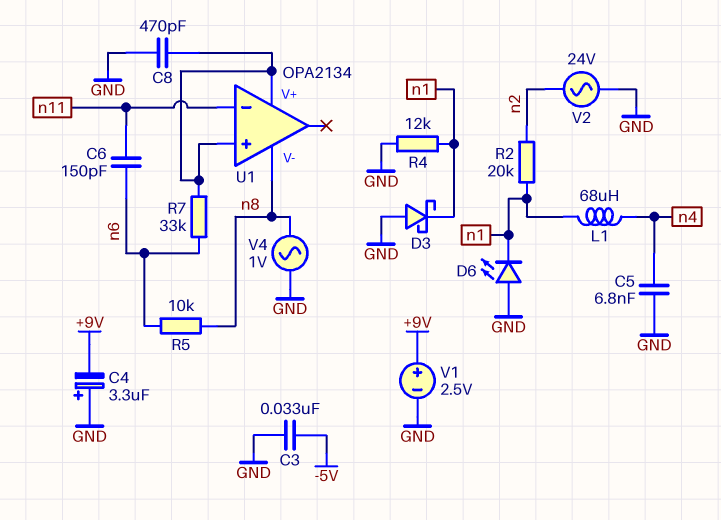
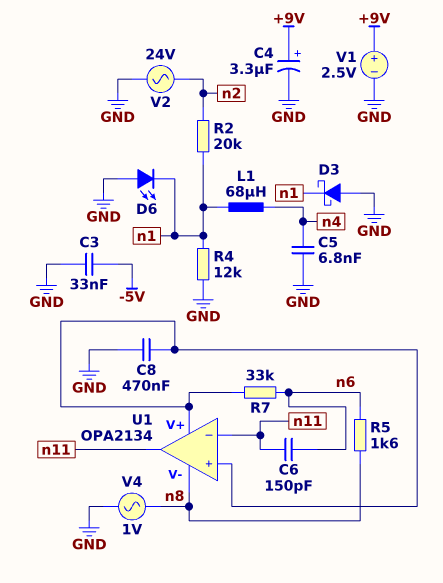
C4: 3.3uF (plus GND, minus +9V) -> 3.3uF (plus +9V, minus GND)
C8: 470pF (GND, U1/V+) -> 470nF (GND, U1/V+)
R5: 10k (n6, n8) -> 1.6k (n6, n8)
U1 pin out: none -> n11

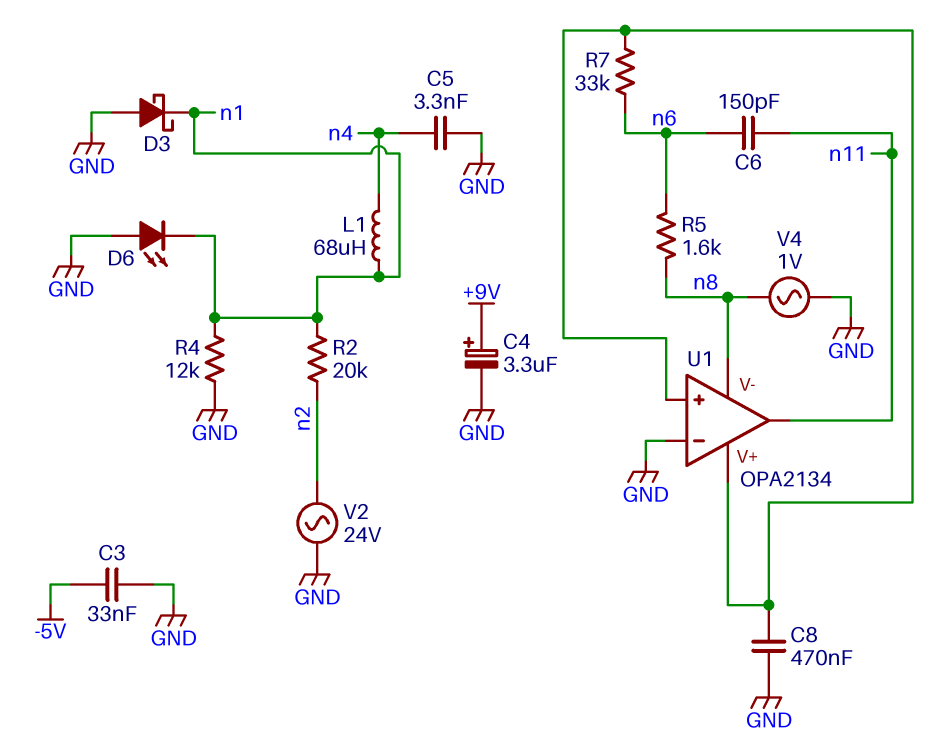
C5: 6.8nF (GND, n4) -> 3.3nF (GND, n4)
U1 pin in-: n11 -> GND
V1: 2.5V (plus +9V, minus GND) -> none

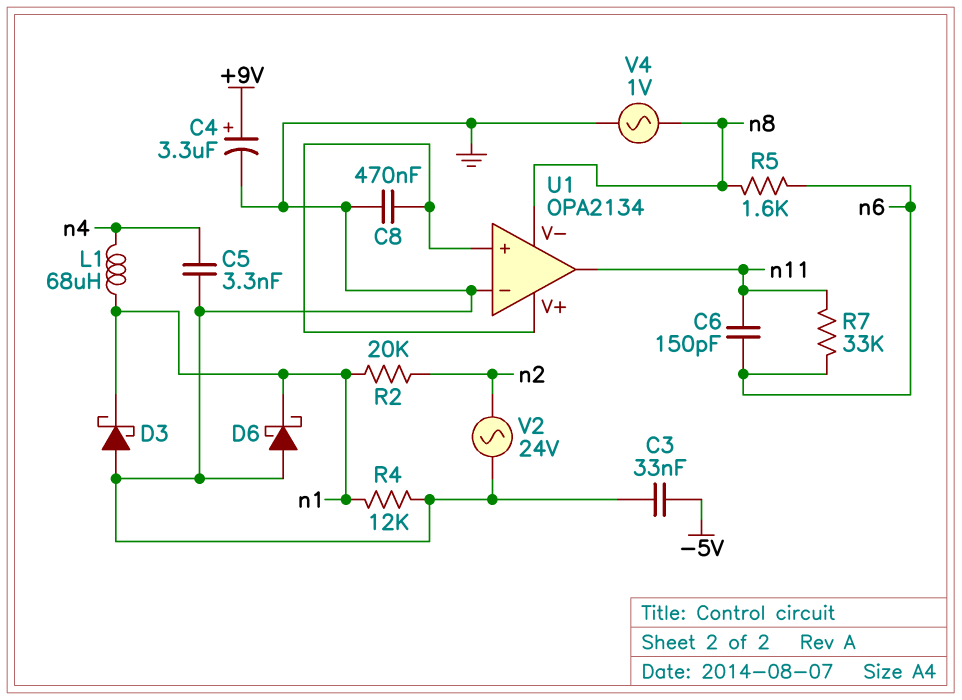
D6: LED (A GND, K n1) -> schottky (A GND, K n1)
R7: 33k (U1/V+, n6) -> 33k (n6, n11)

